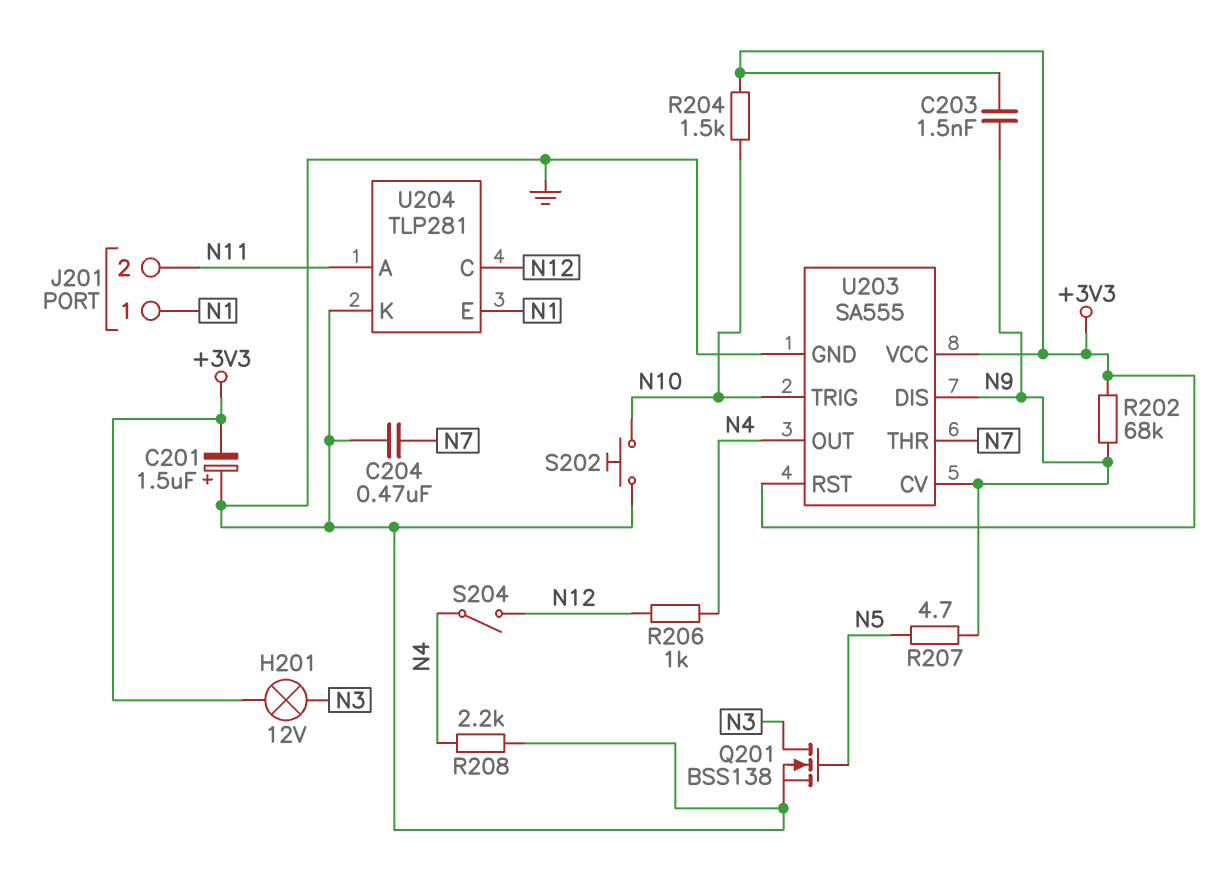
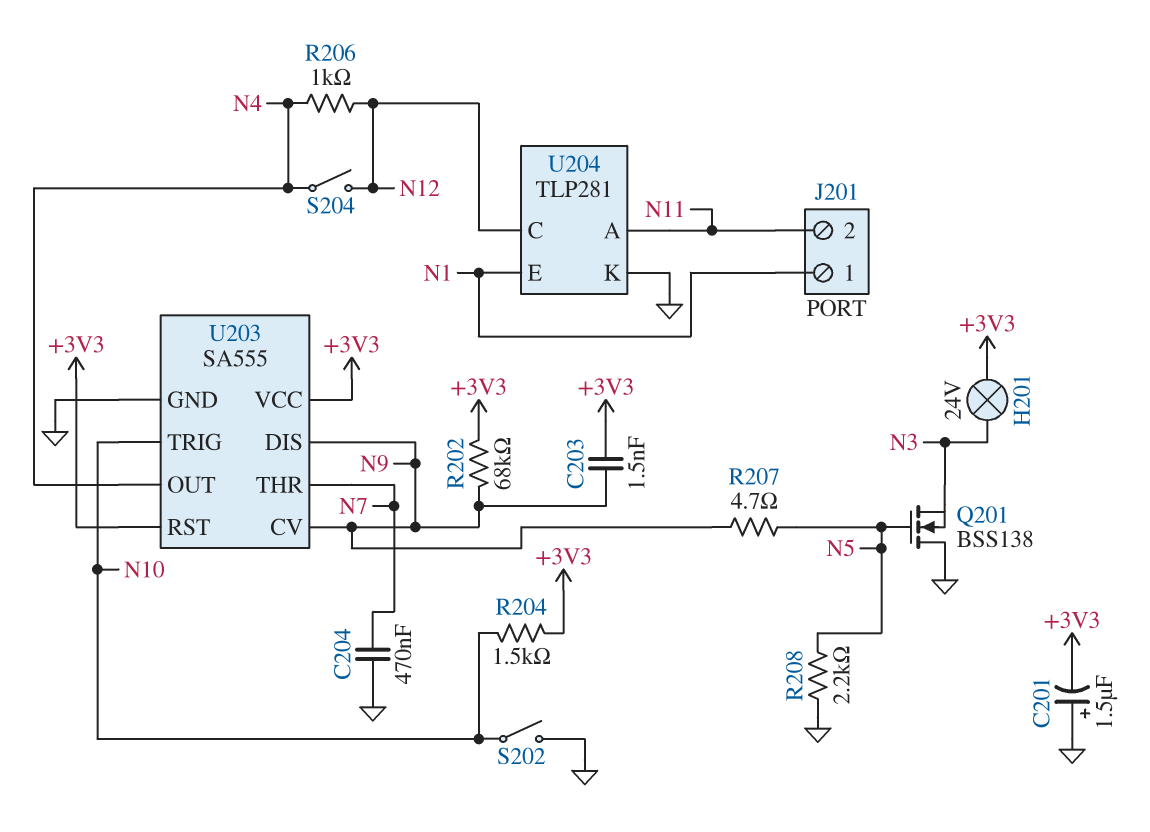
H201: lamp 12V (+3V3, N3) -> lamp 24V (+3V3, N3)
Q201: NMOS BSS138 (G N5, D N3, S GND) -> NMOS BSS138 (G N5, D GND, S N3)
R208: 2.2k (GND, N4) -> 2.2k (GND, N5)
S202: button (GND, N10) -> switch (GND, N10)

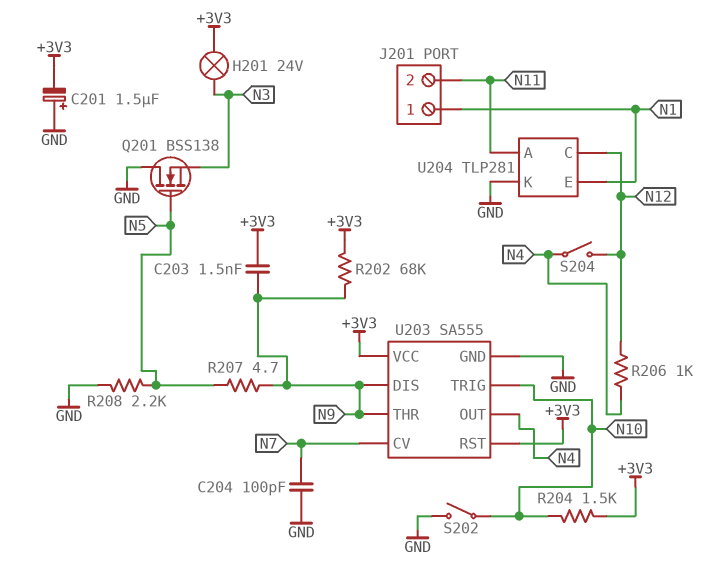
C204: 470nF (GND, N7) -> 100pF (GND, N7)
U203 pin CV: N9 -> N7
U203 pin THR: N7 -> N9

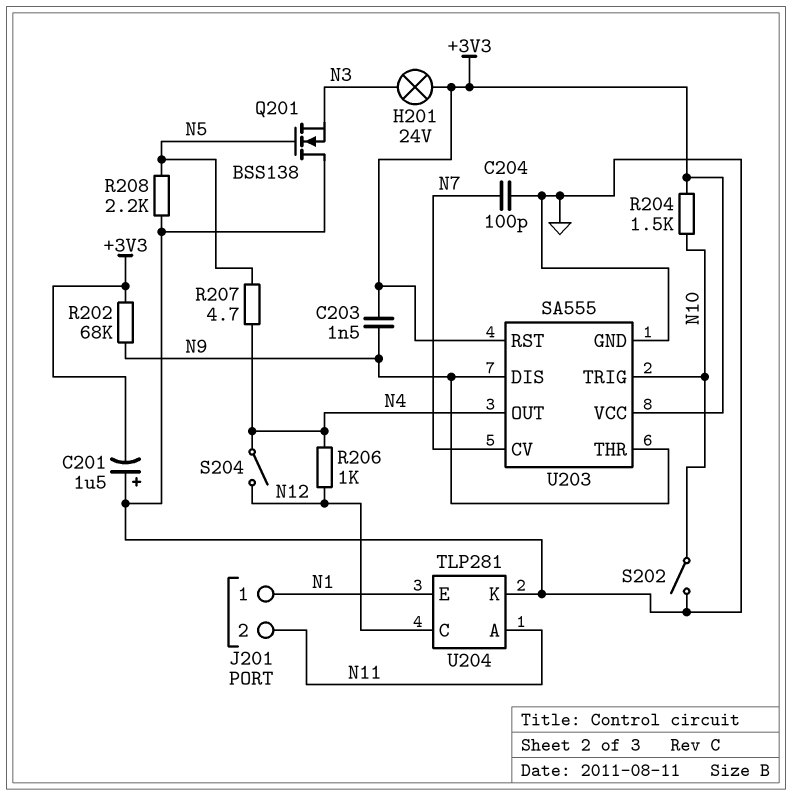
R207: 4.7 (N5, N9) -> 4.7 (N4, N5)

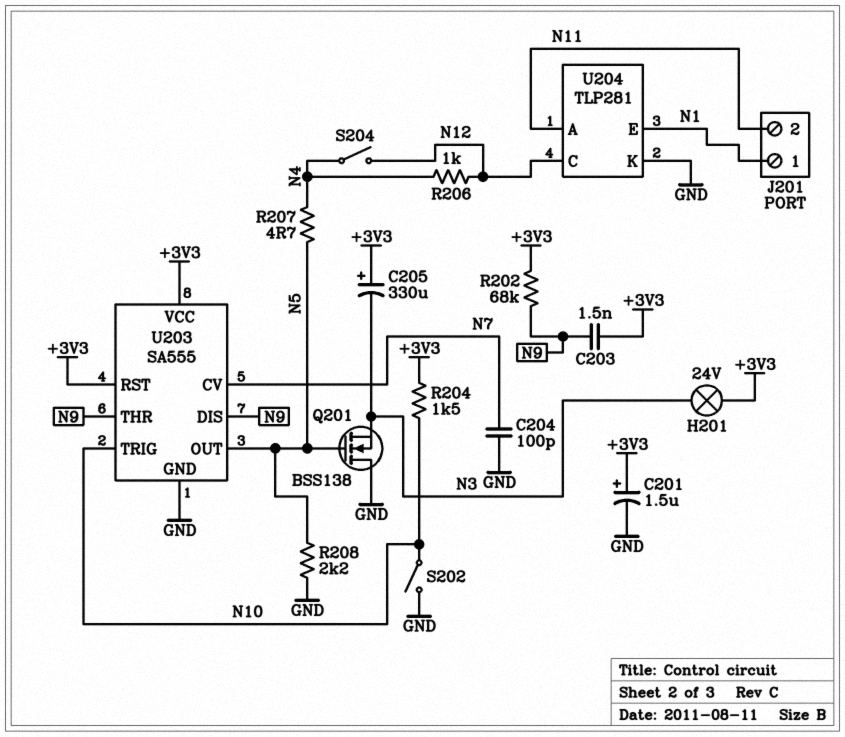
C201: 1.5uF (plus GND, minus +3V3) -> 1.5uF (plus +3V3, minus GND)
C205: none -> 330uF (plus +3V3, minus N3)
U203 pin OUT: N4 -> N5

